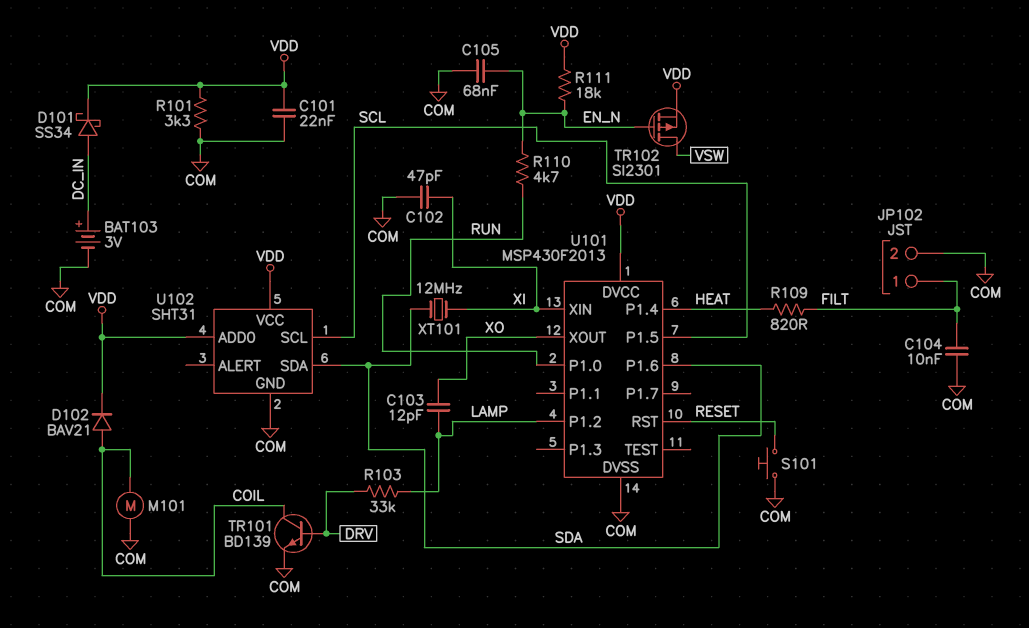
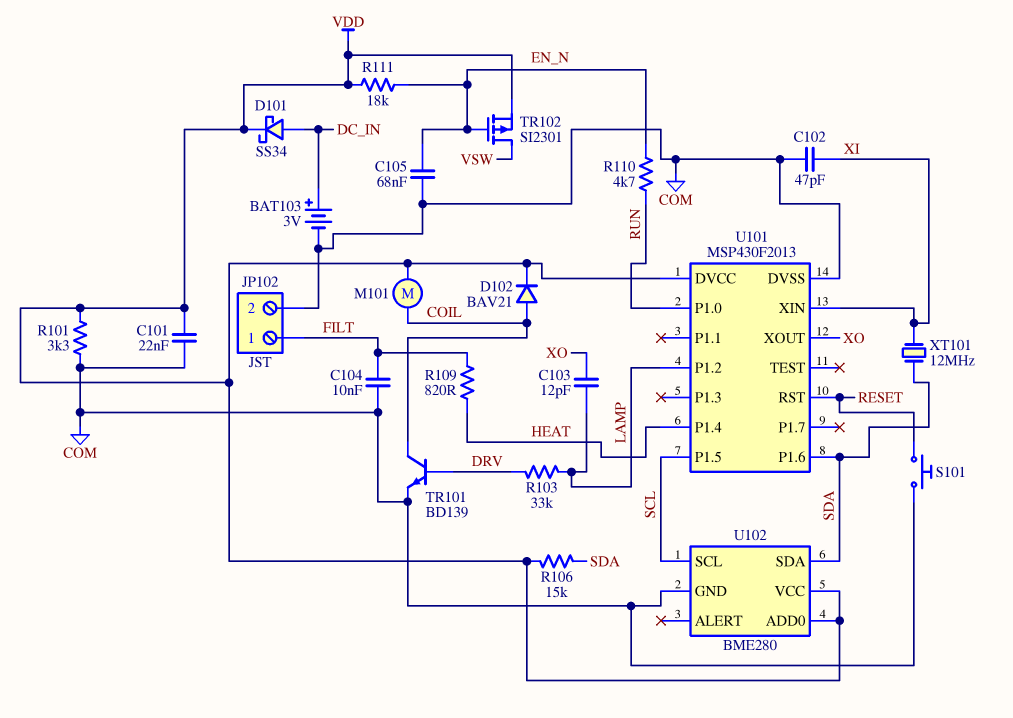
M101: motor (COIL, COM) -> motor (COIL, VDD)
R106: none -> 15k (SDA, VDD)
U102: SHT31 -> BME280

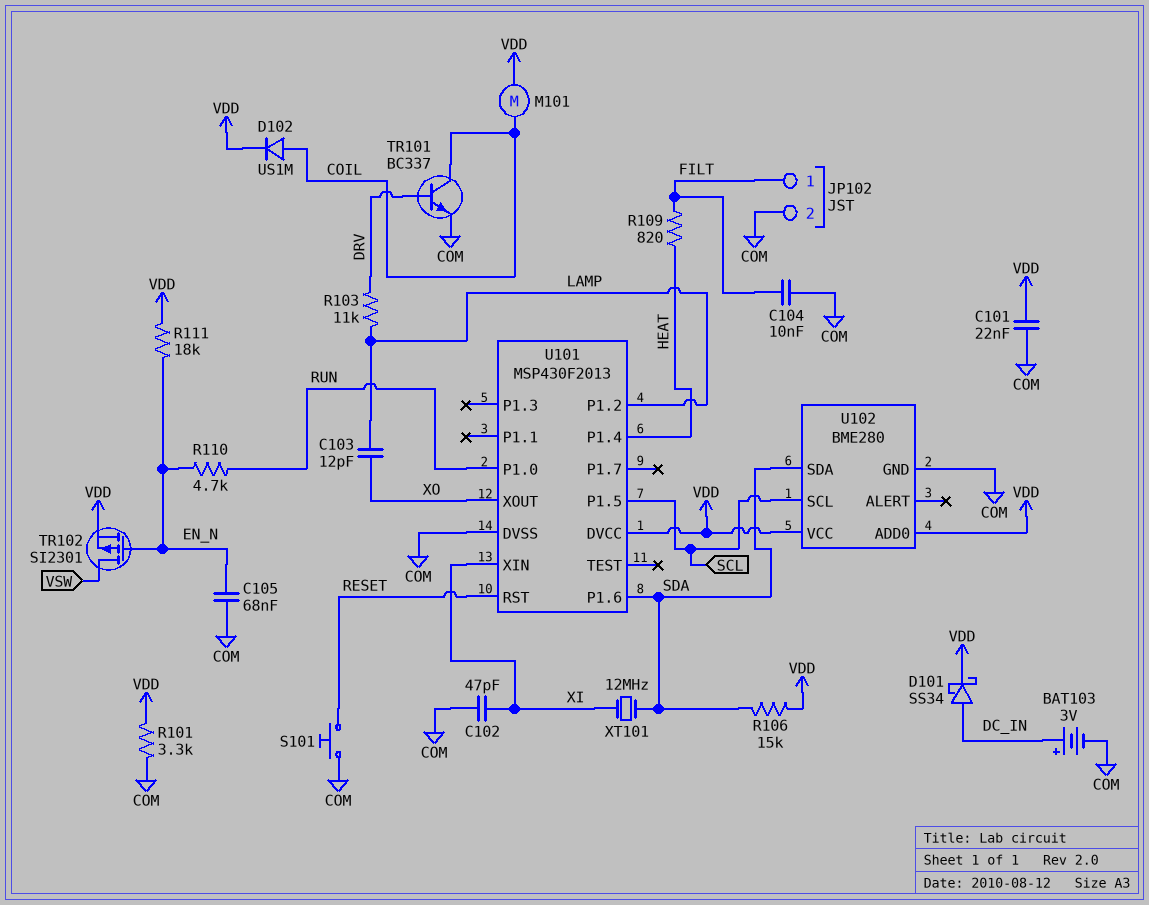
D102: diode BAV21 (A COIL, K VDD) -> diode US1M (A COIL, K VDD)
R103: 33k (DRV, LAMP) -> 11k (DRV, LAMP)
TR101: NPN BD139 (B DRV, C COIL, E COM) -> NPN BC337 (B DRV, C COIL, E COM)

